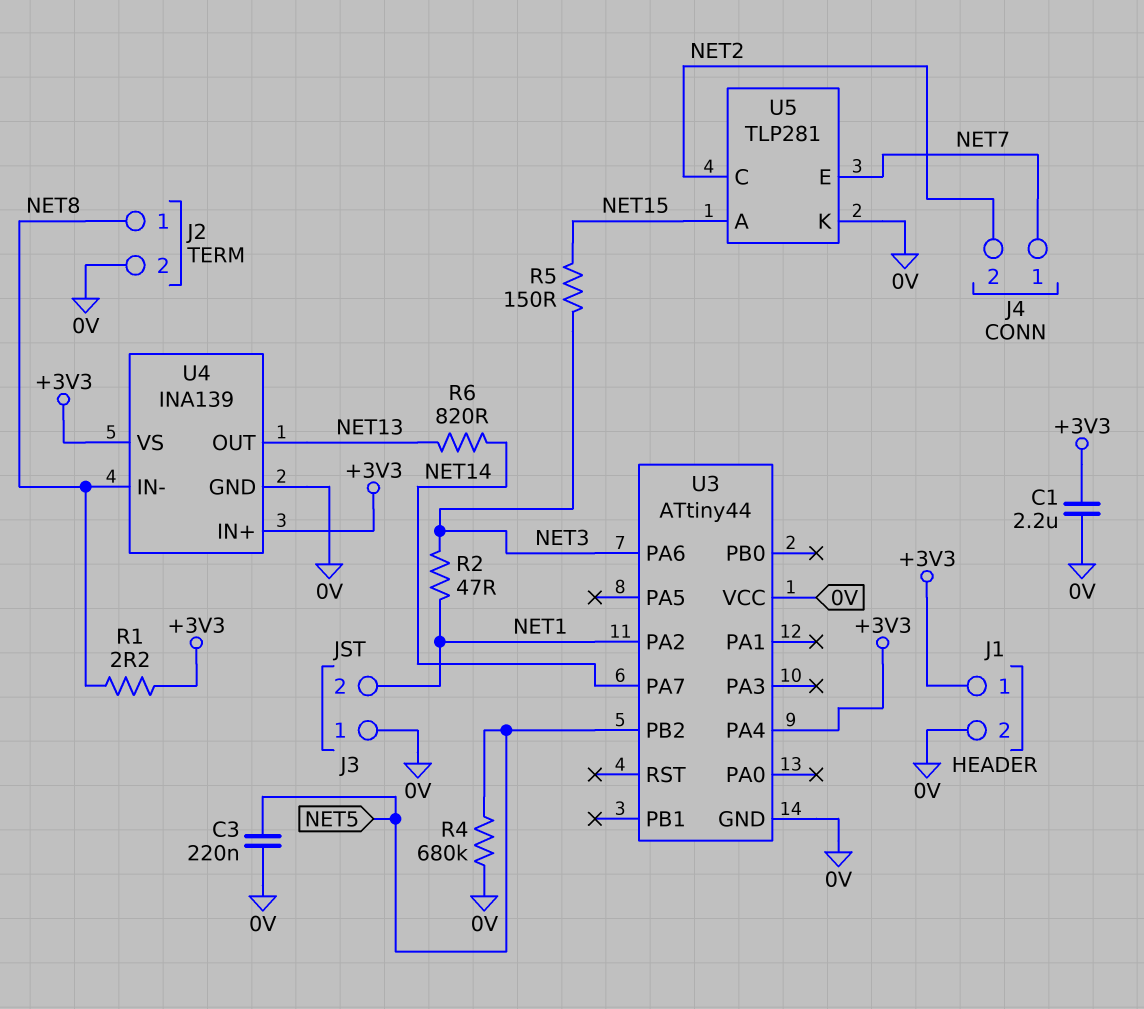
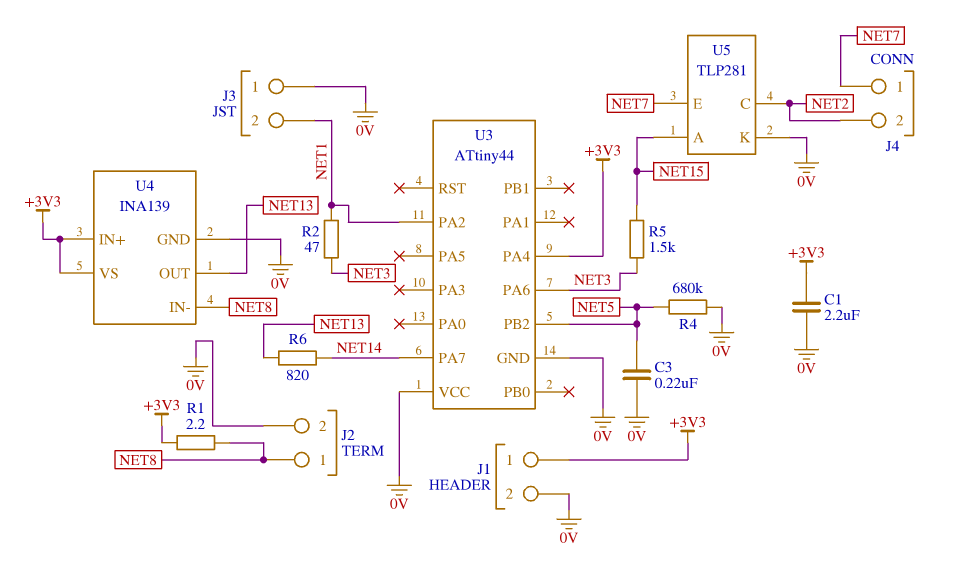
R5: 150 (NET3, NET15) -> 1.5k (NET3, NET15)

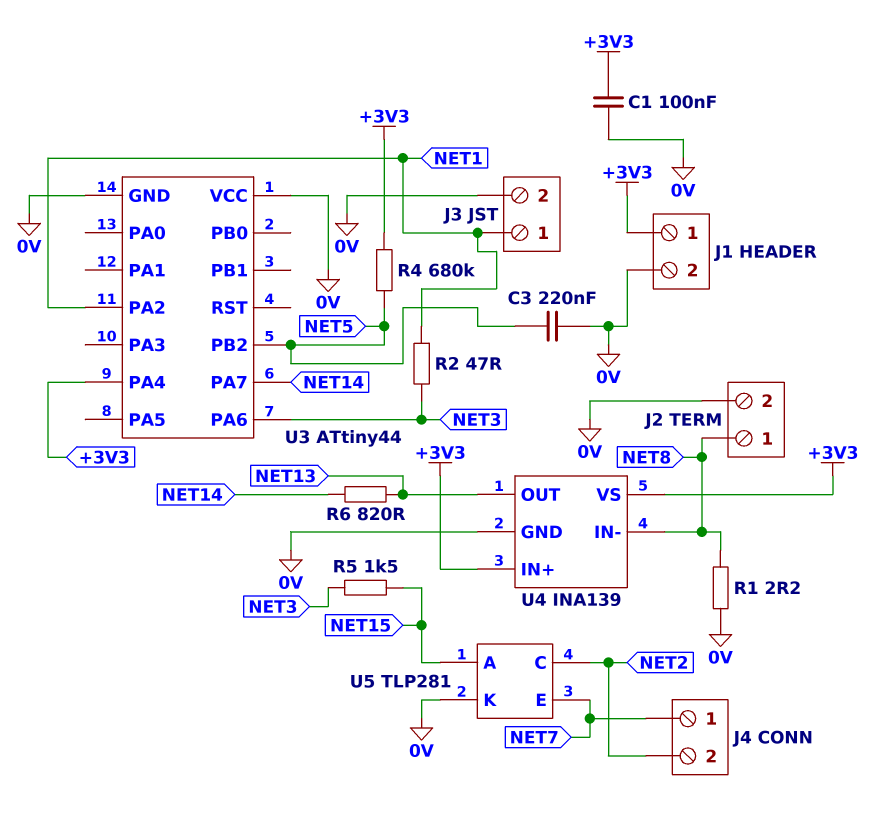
C1: 2.2uF (+3V3, 0V) -> 100nF (+3V3, 0V)
J3 pin 1: 0V -> NET1
J3 pin 2: NET1 -> 0V
R1: 2.2 (+3V3, NET8) -> 2.2 (0V, NET8)
R4: 680k (0V, NET5) -> 680k (+3V3, NET5)

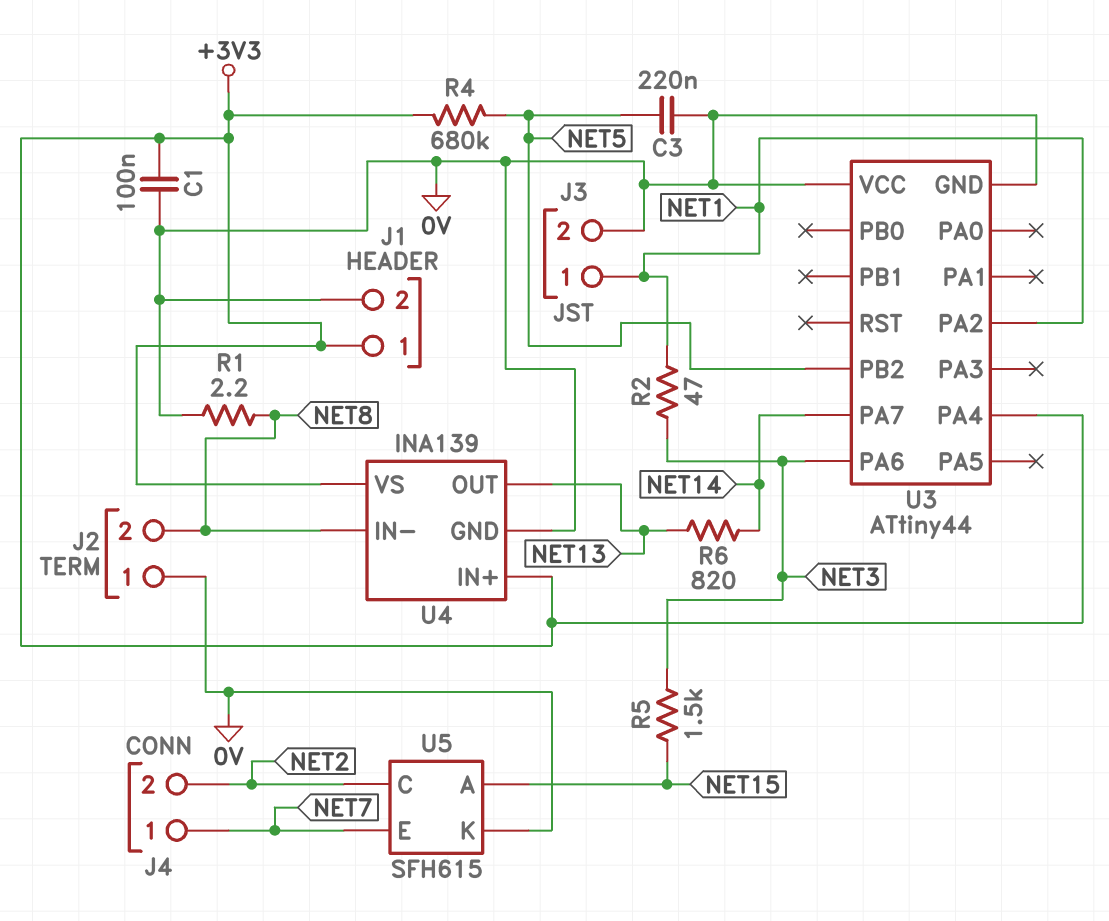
J2 pin 1: NET8 -> 0V
J2 pin 2: 0V -> NET8
U5: TLP281 -> SFH615

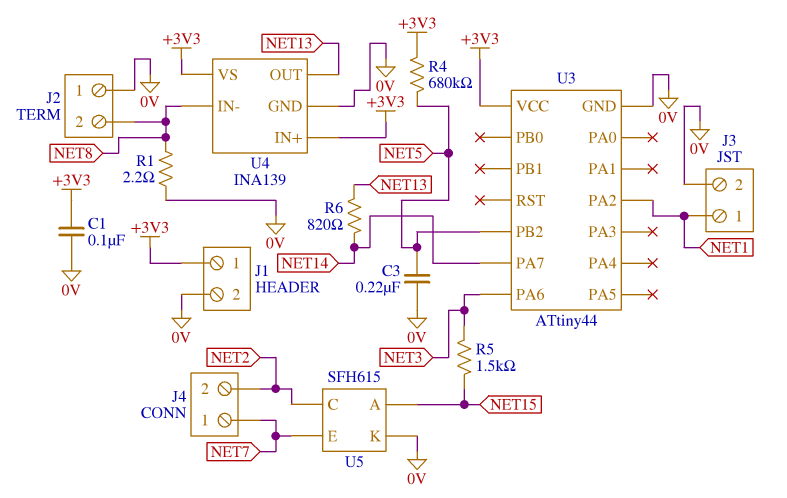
R2: 47 (NET1, NET3) -> none
U3 pin PA4: +3V3 -> none
U3 pin VCC: 0V -> +3V3

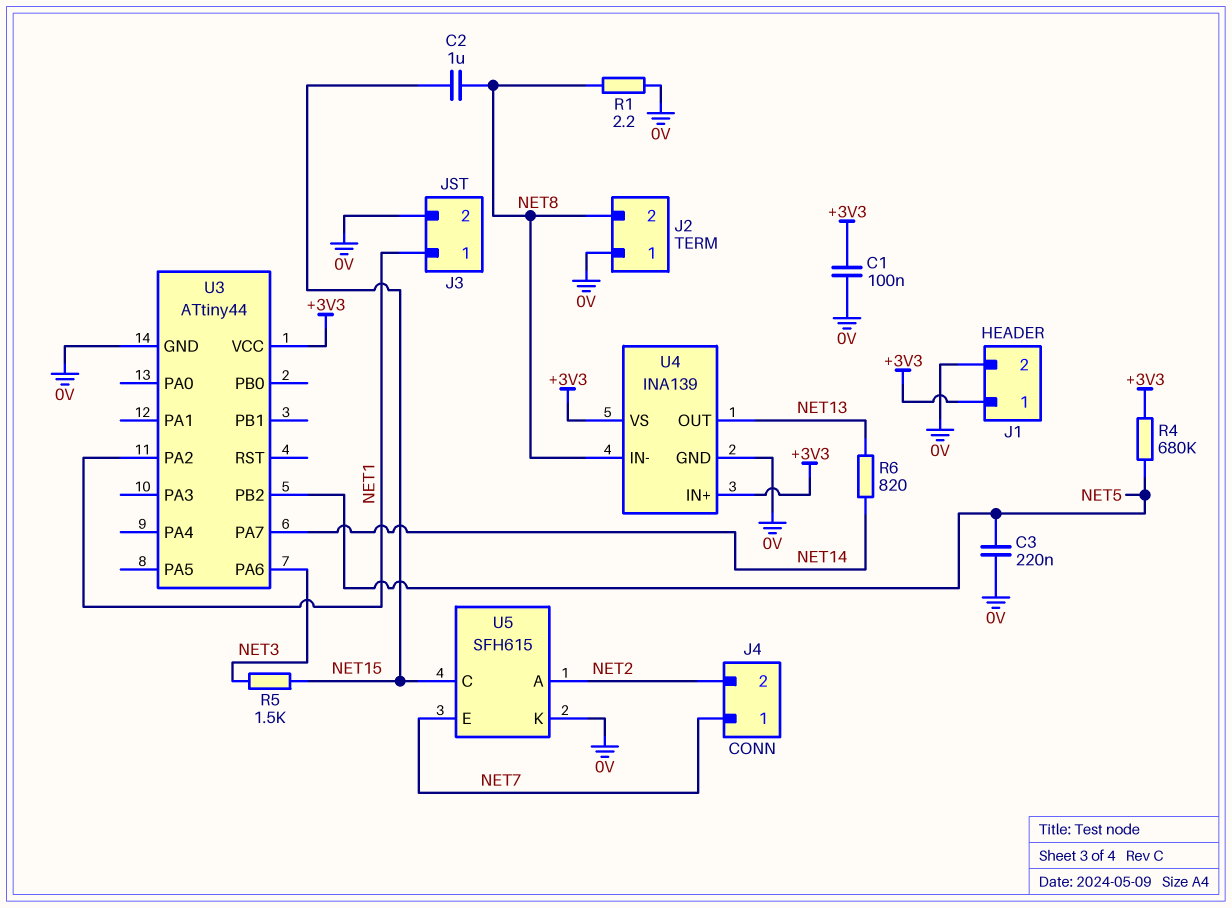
C2: none -> 1uF (NET8, NET15)
U5 pin A: NET15 -> NET2
U5 pin C: NET2 -> NET15

